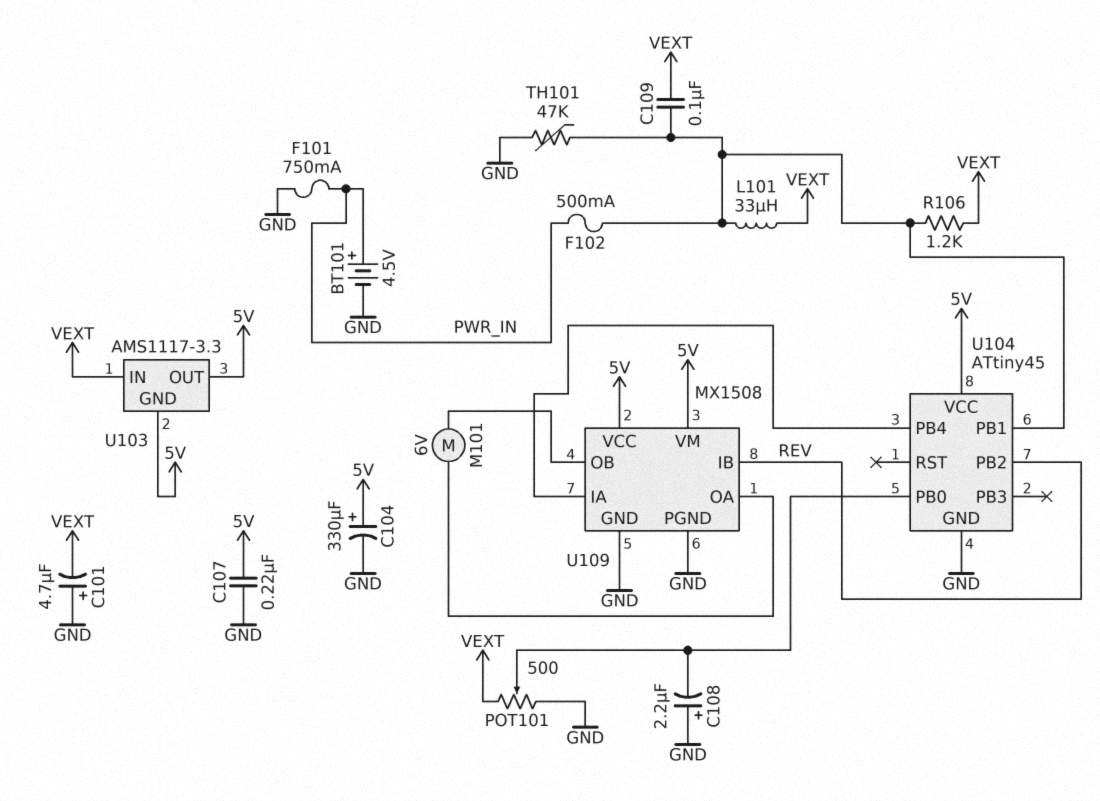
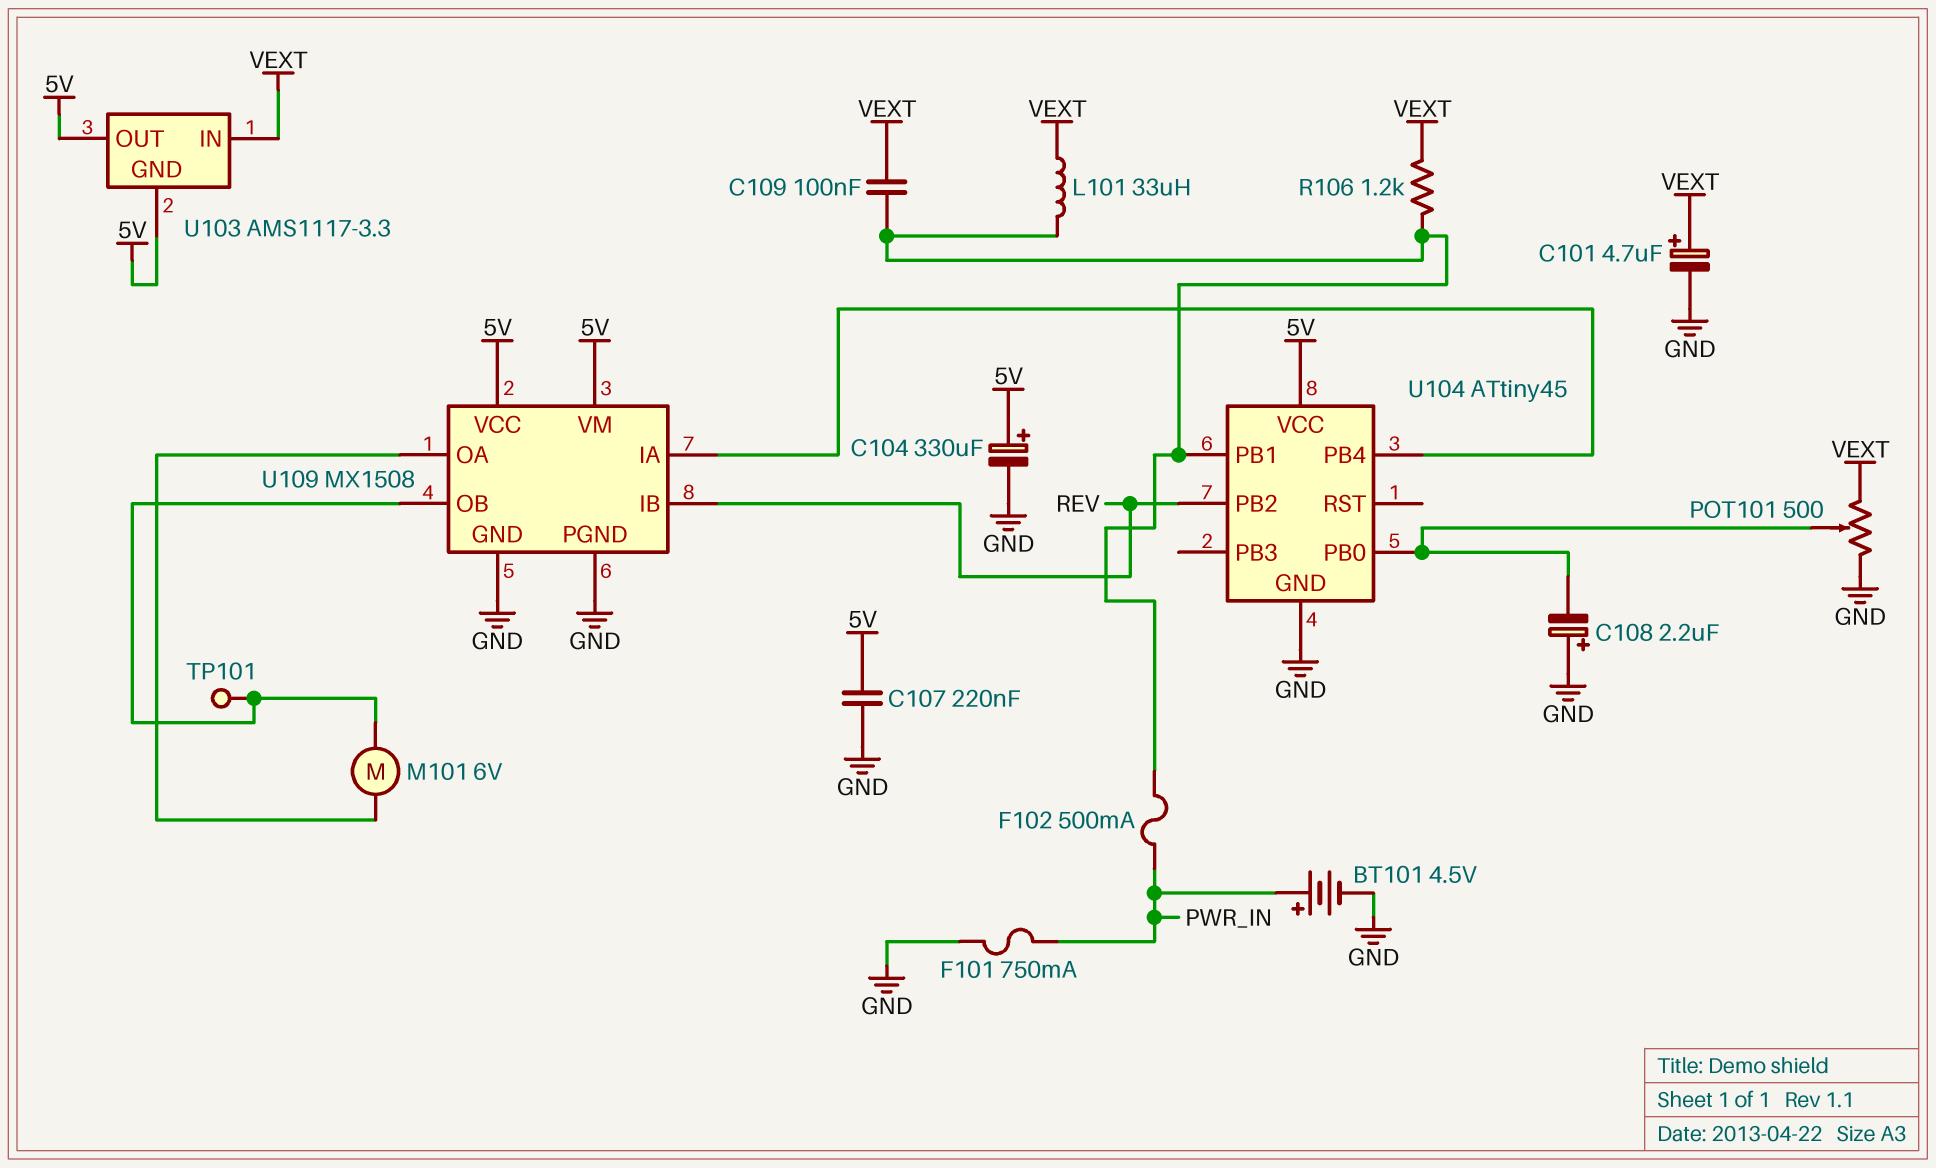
C101: 4.7uF (plus GND, minus VEXT) -> 4.7uF (plus VEXT, minus GND)
TH101: 47k (GND, U104/PB1) -> none
TP101: none -> test point (U109/OB)

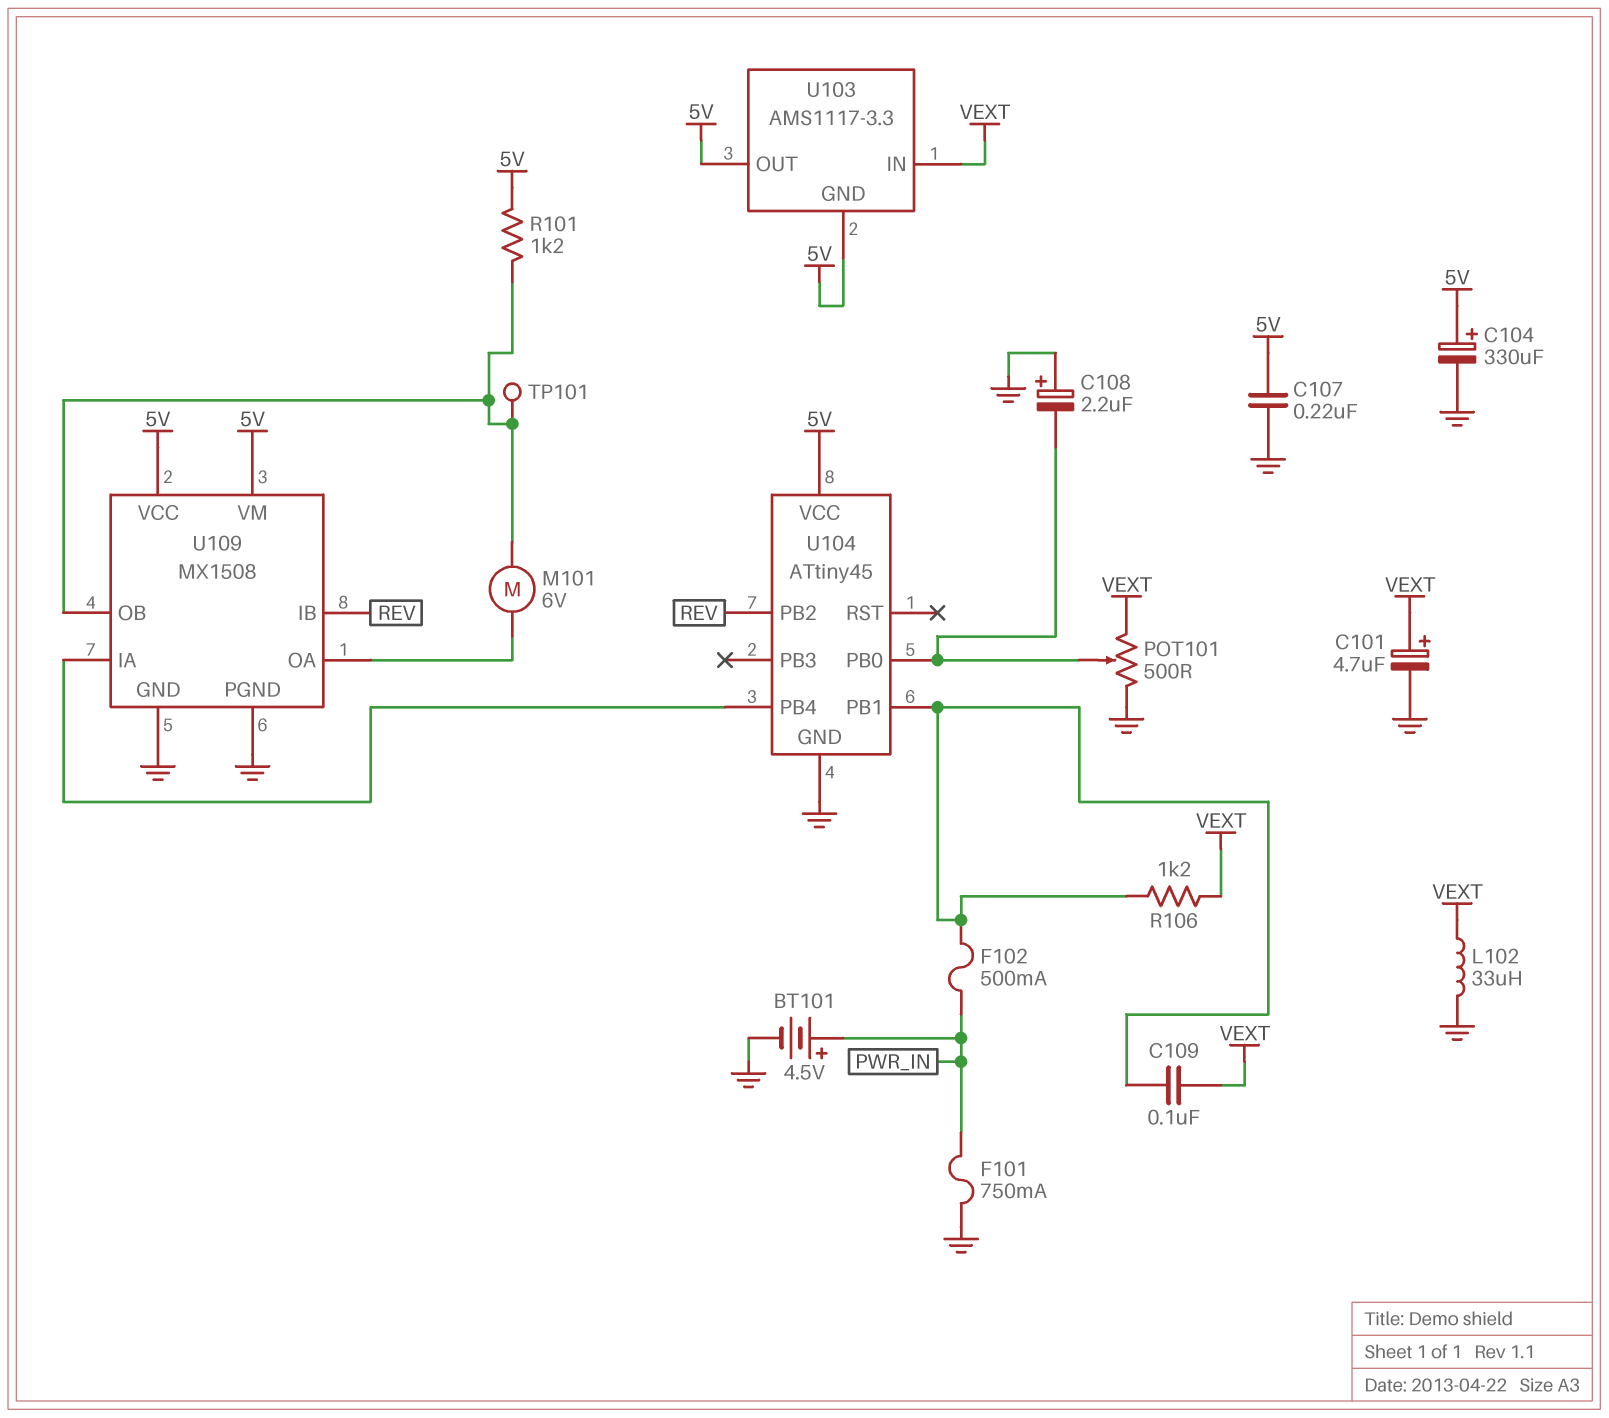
L101: 33uH (U104/PB1, VEXT) -> none
L102: none -> 33uH (GND, VEXT)
R101: none -> 1.2k (5V, U109/OB)

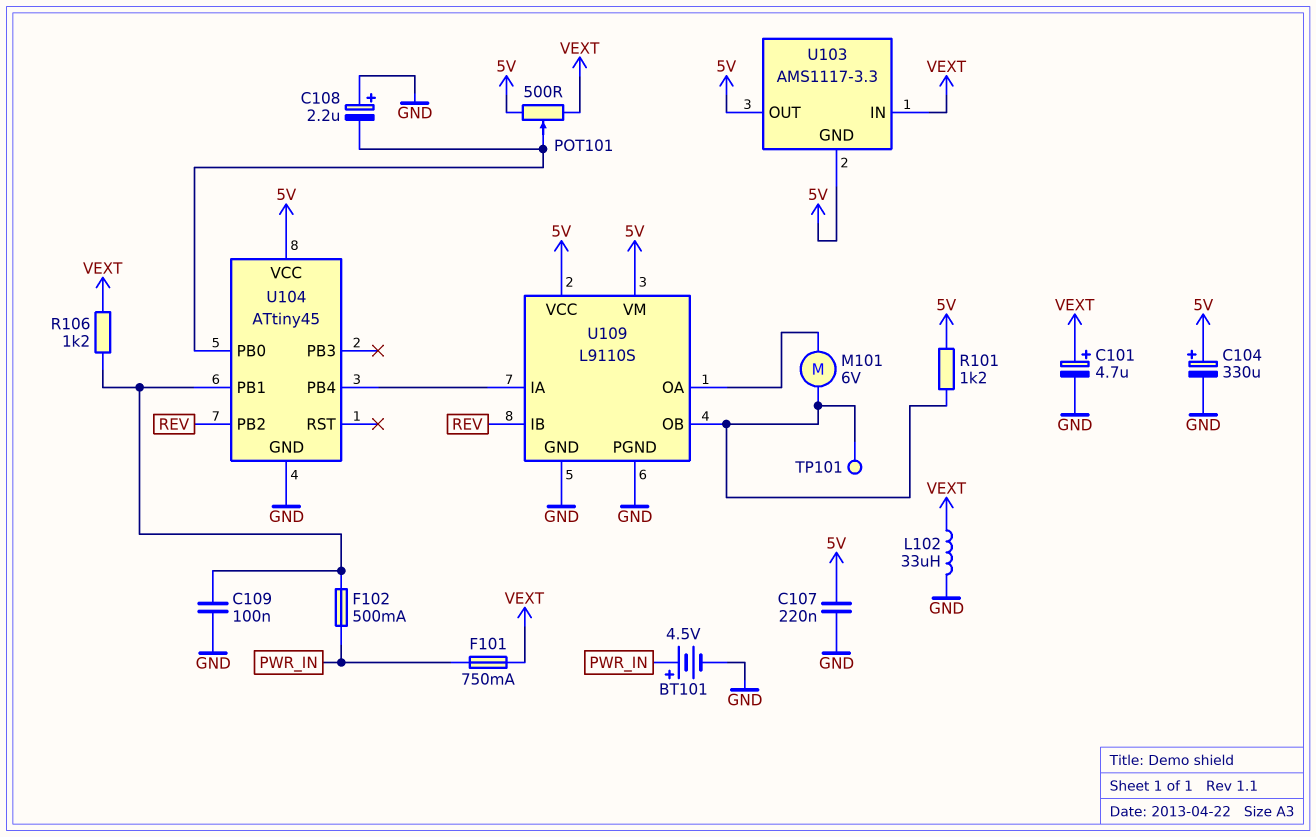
C109: 100nF (U104/PB1, VEXT) -> 100nF (GND, U104/PB1)
F101: 750mA (GND, PWR_IN) -> 750mA (PWR_IN, VEXT)
POT101: 500 (GND, VEXT, wiper U104/PB0) -> 500 (5V, VEXT, wiper U104/PB0)
U109: MX1508 -> L9110S

